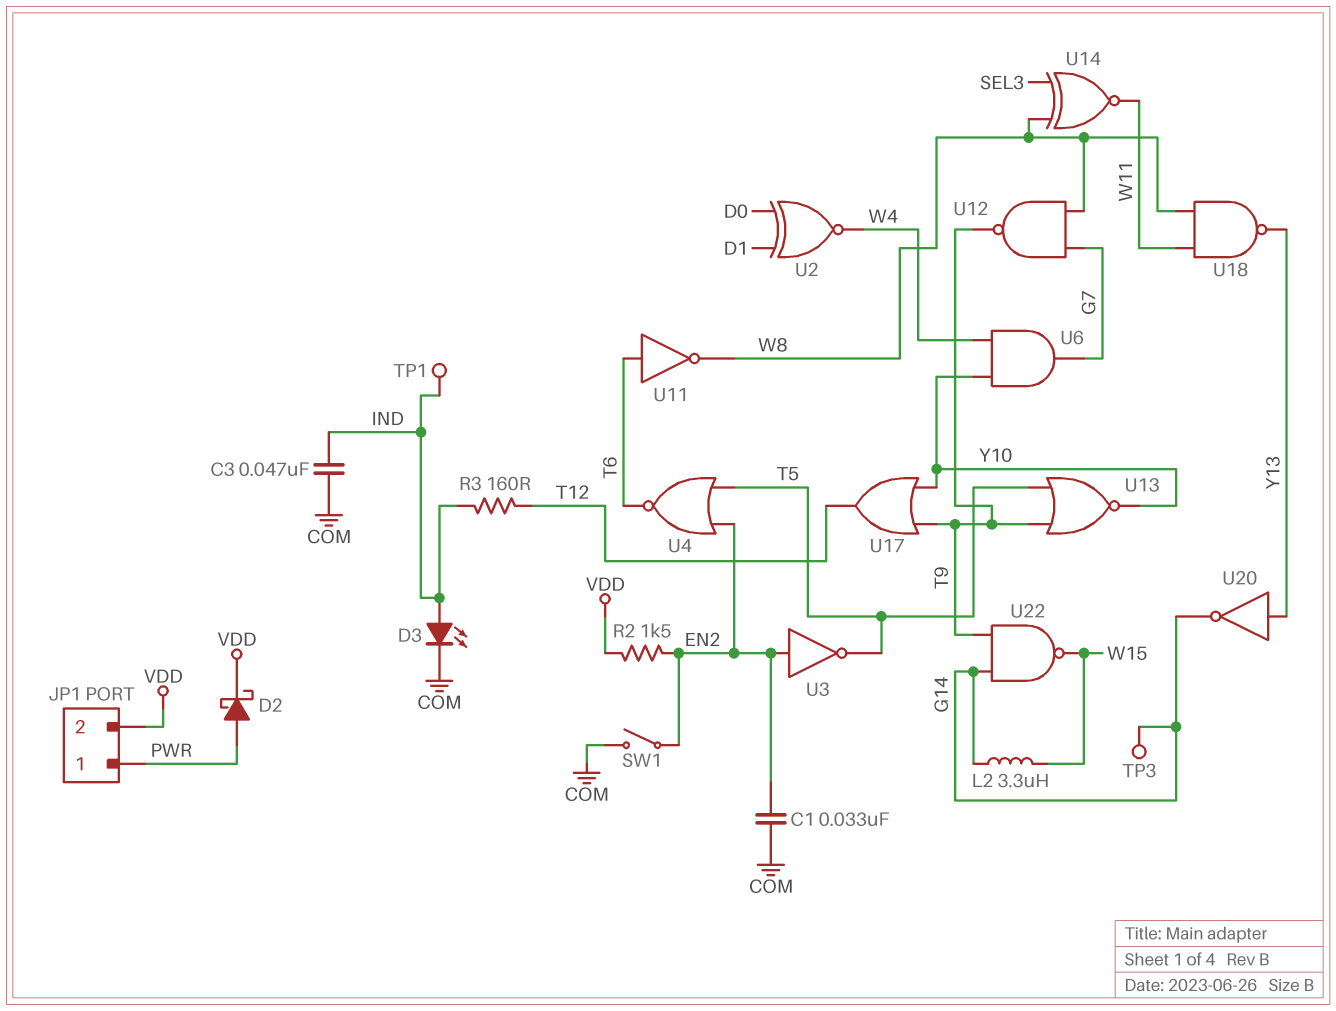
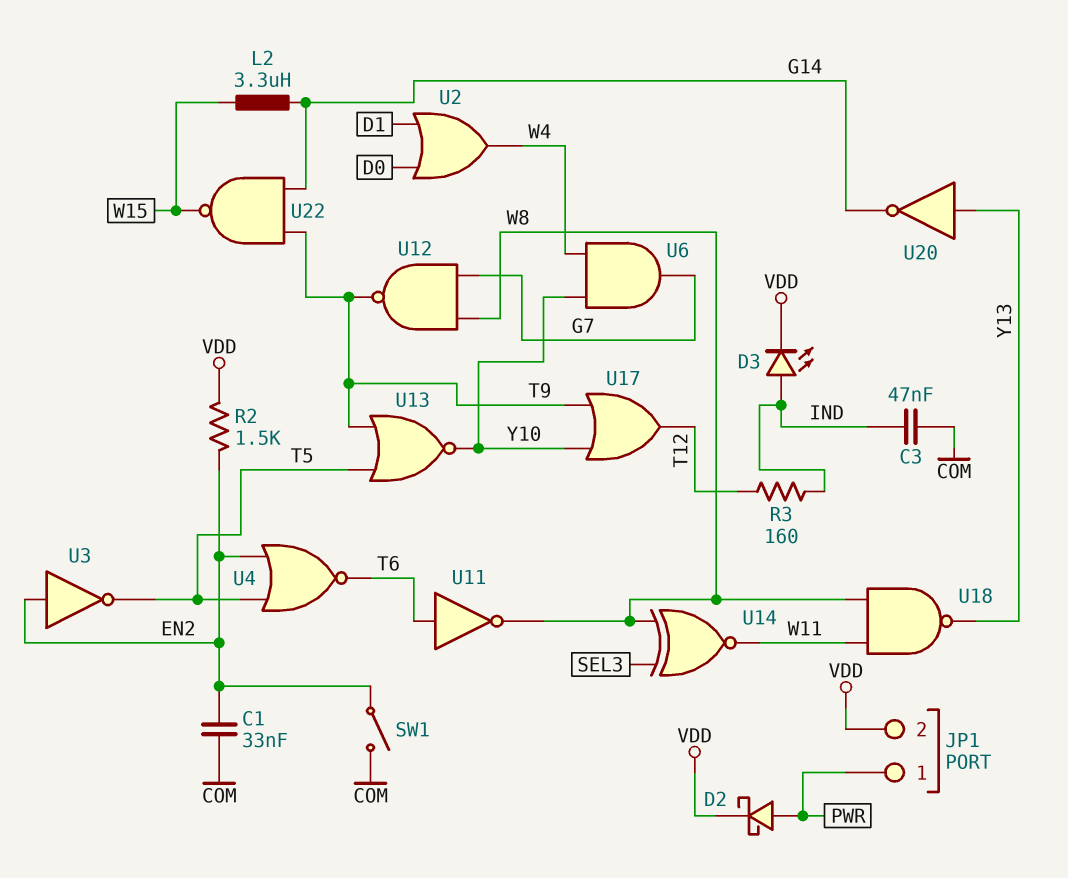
D3: LED (A IND, K COM) -> LED (A IND, K VDD)
TP1: test point (IND) -> none
TP3: test point (G14) -> none
U2: XNOR (in D0, in D1, out W4) -> OR (in D0, in D1, out W4)

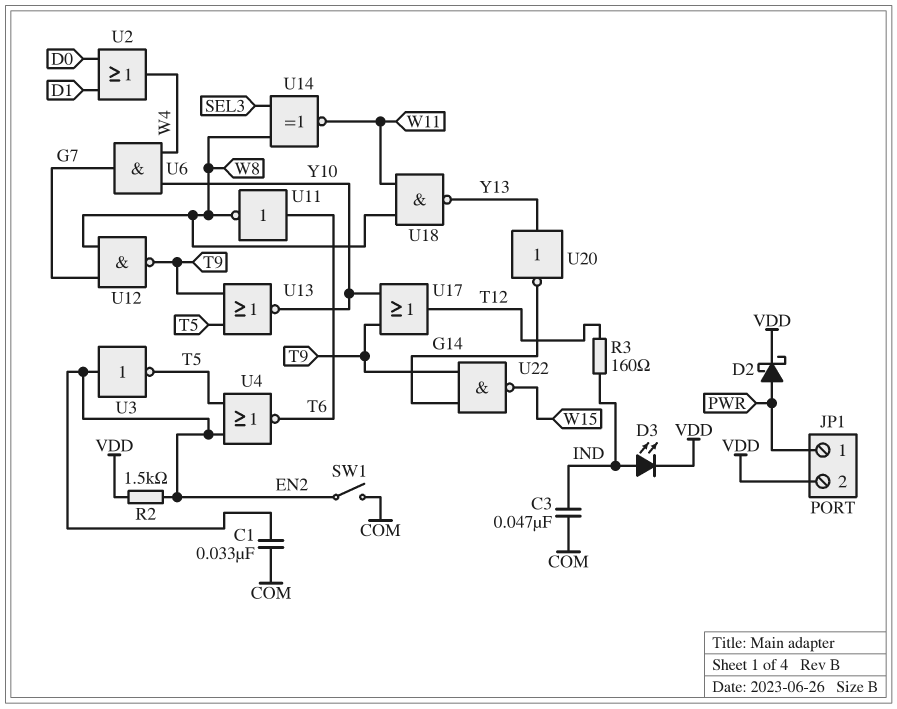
L2: 3.3uH (G14, W15) -> none

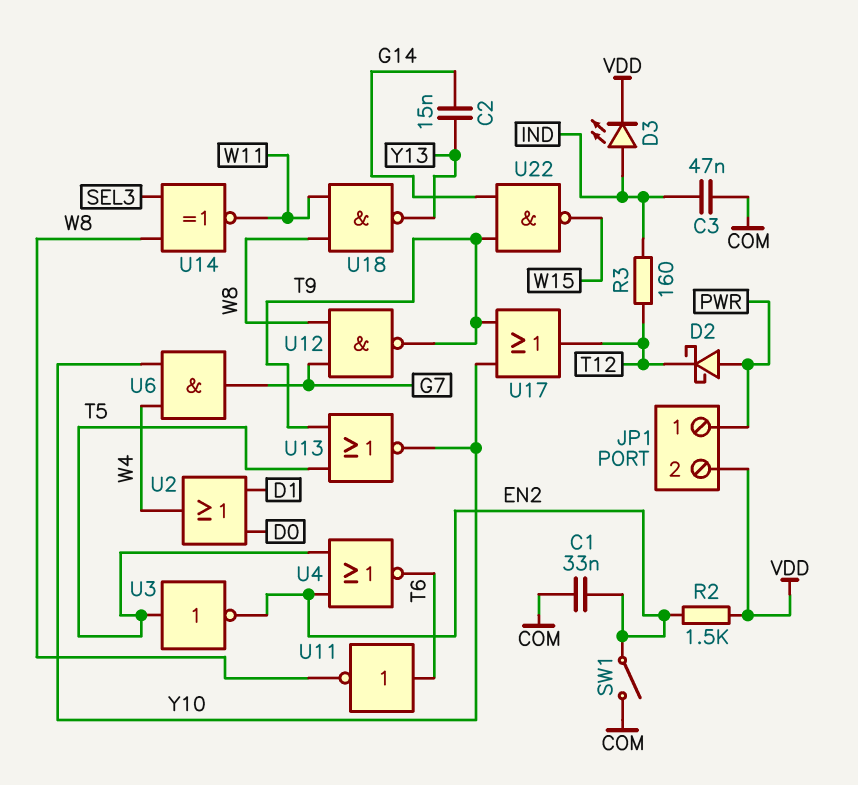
C2: none -> 15nF (G14, Y13)
D2: schottky (A PWR, K VDD) -> schottky (A PWR, K T12)
U3: NOT (in EN2, out T5) -> NOT (in T5, out EN2)
U20: NOT (in Y13, out G14) -> none

